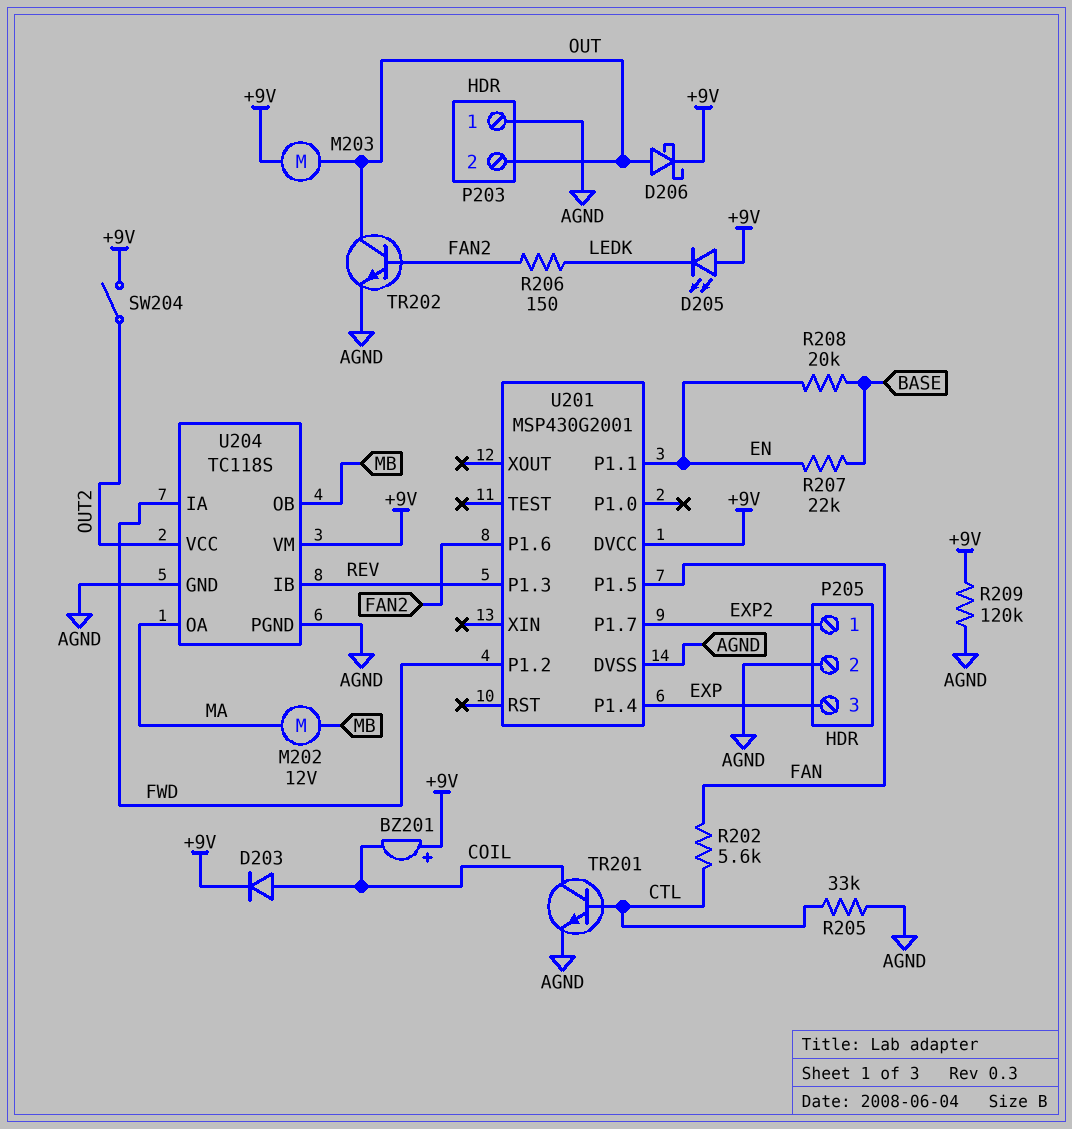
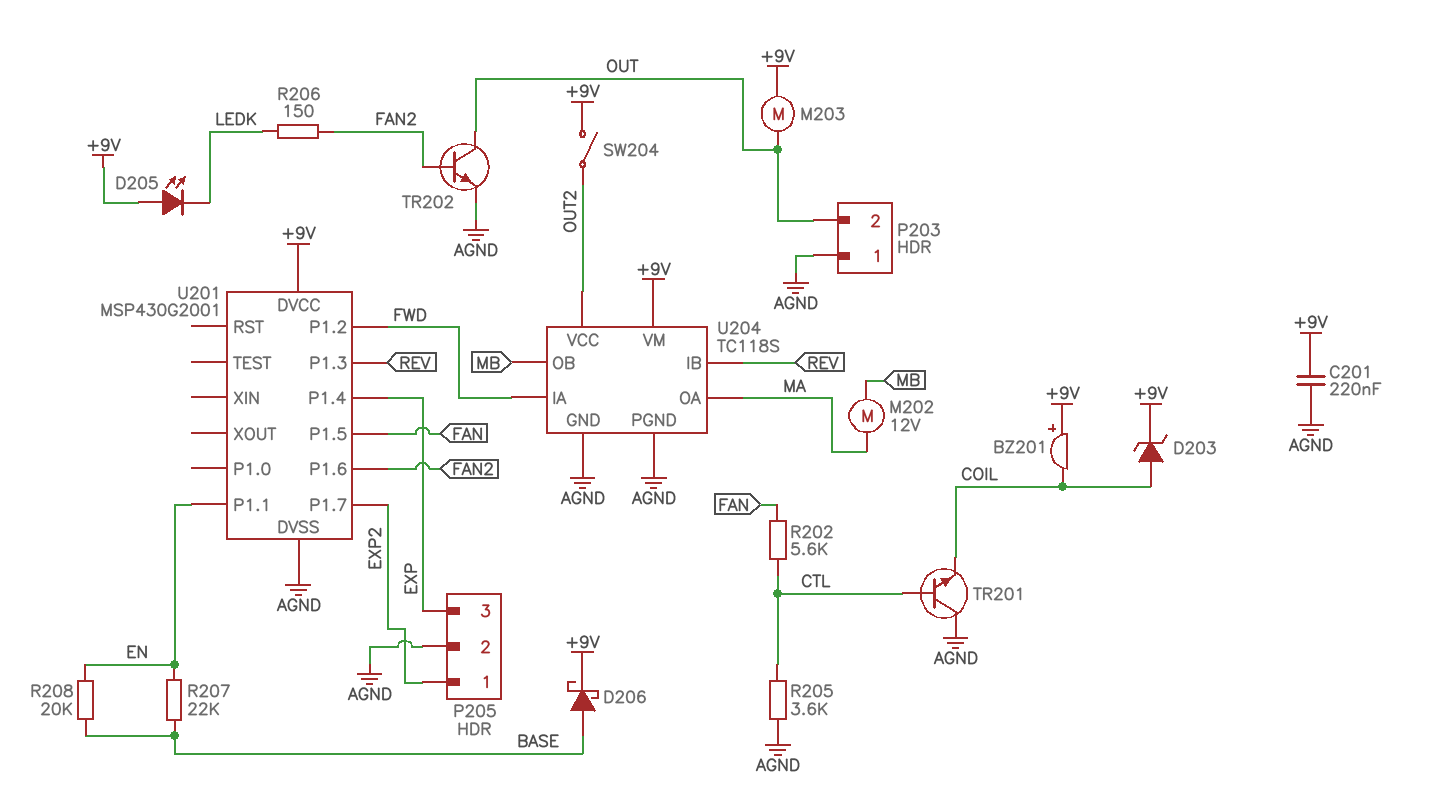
C201: none -> 220nF (+9V, AGND)
D203: diode (A COIL, K +9V) -> zener (A COIL, K +9V)
D206: schottky (A OUT, K +9V) -> schottky (A BASE, K +9V)
R205: 33k (AGND, CTL) -> 3.6k (AGND, CTL)
R209: 120k (+9V, AGND) -> none
TR201: NPN (B CTL, C COIL, E AGND) -> NPN (B CTL, C AGND, E COIL)

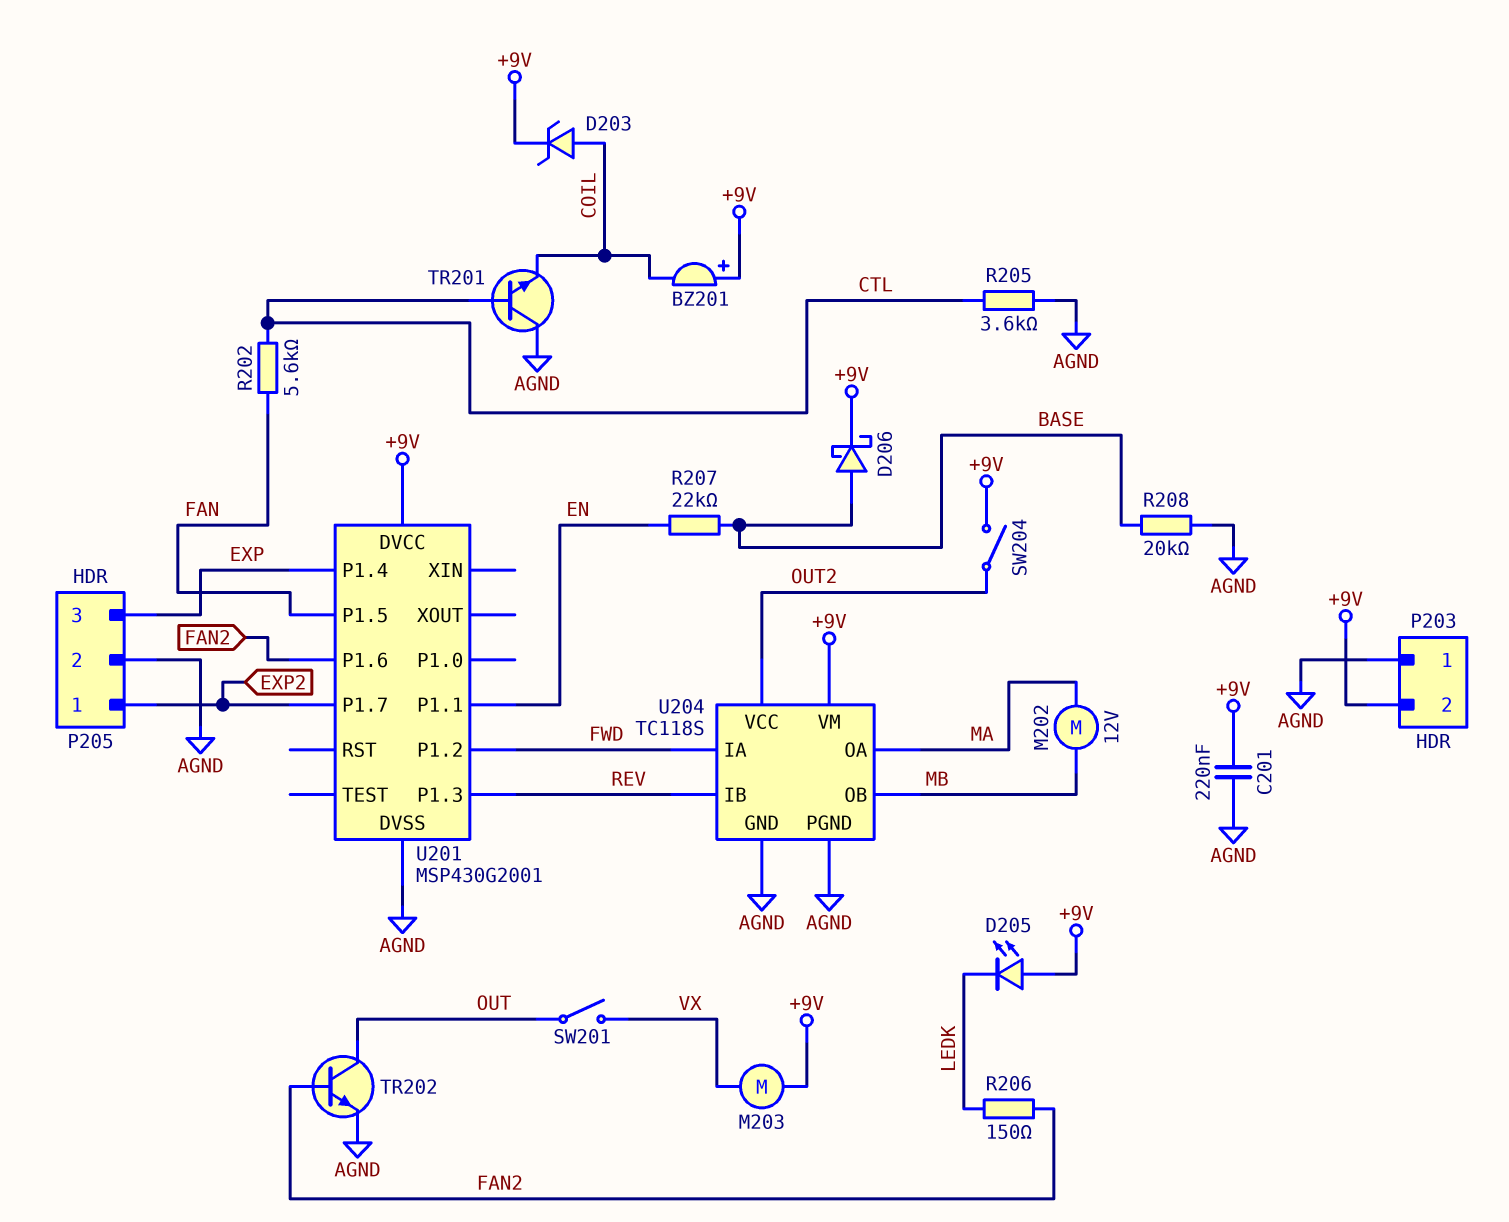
M203: motor (+9V, OUT) -> motor (+9V, VX)
P203 pin 2: OUT -> +9V
R208: 20k (BASE, EN) -> 20k (AGND, BASE)
SW201: none -> switch (OUT, VX)

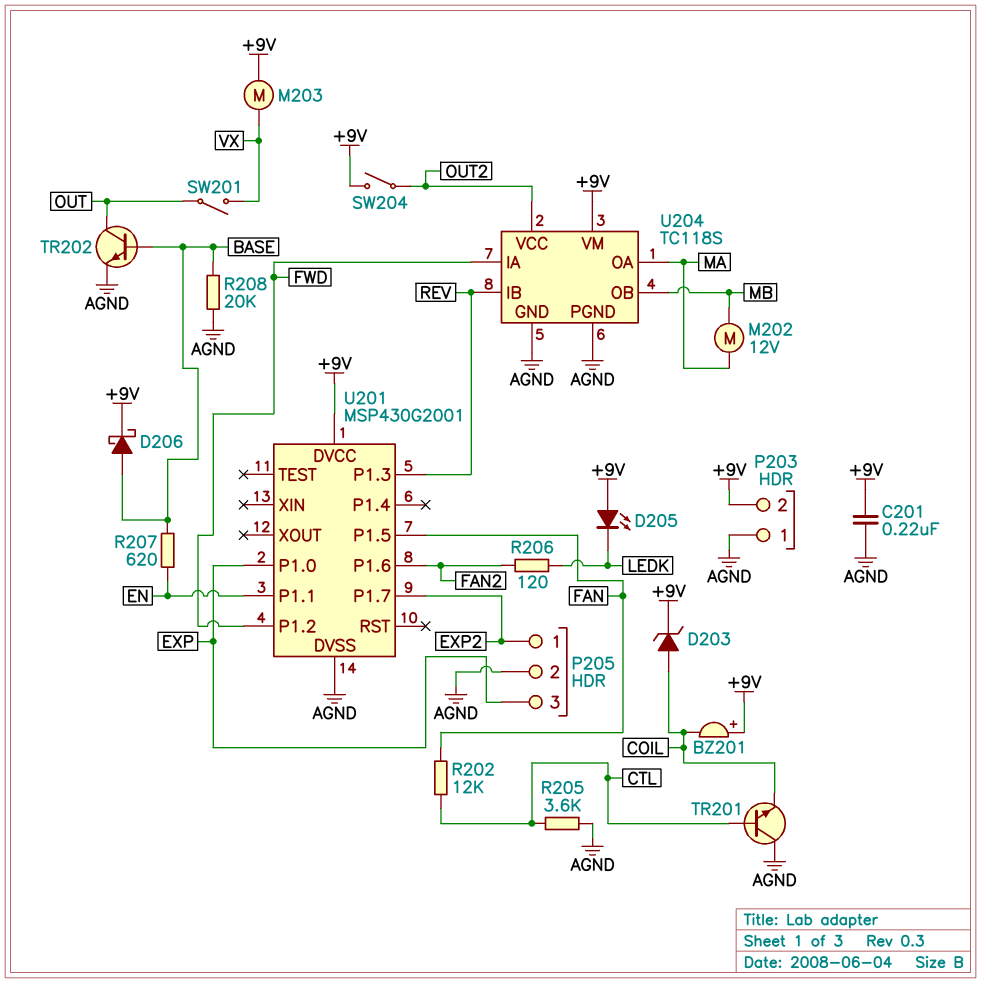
R202: 5.6k (CTL, FAN) -> 12k (CTL, FAN)
R206: 150 (FAN2, LEDK) -> 120 (FAN2, LEDK)
R207: 22k (BASE, EN) -> 620 (BASE, EN)
TR202: NPN (B FAN2, C OUT, E AGND) -> NPN (B BASE, C OUT, E AGND)
U201 pin P1.0: none -> EXP
U201 pin P1.4: EXP -> none

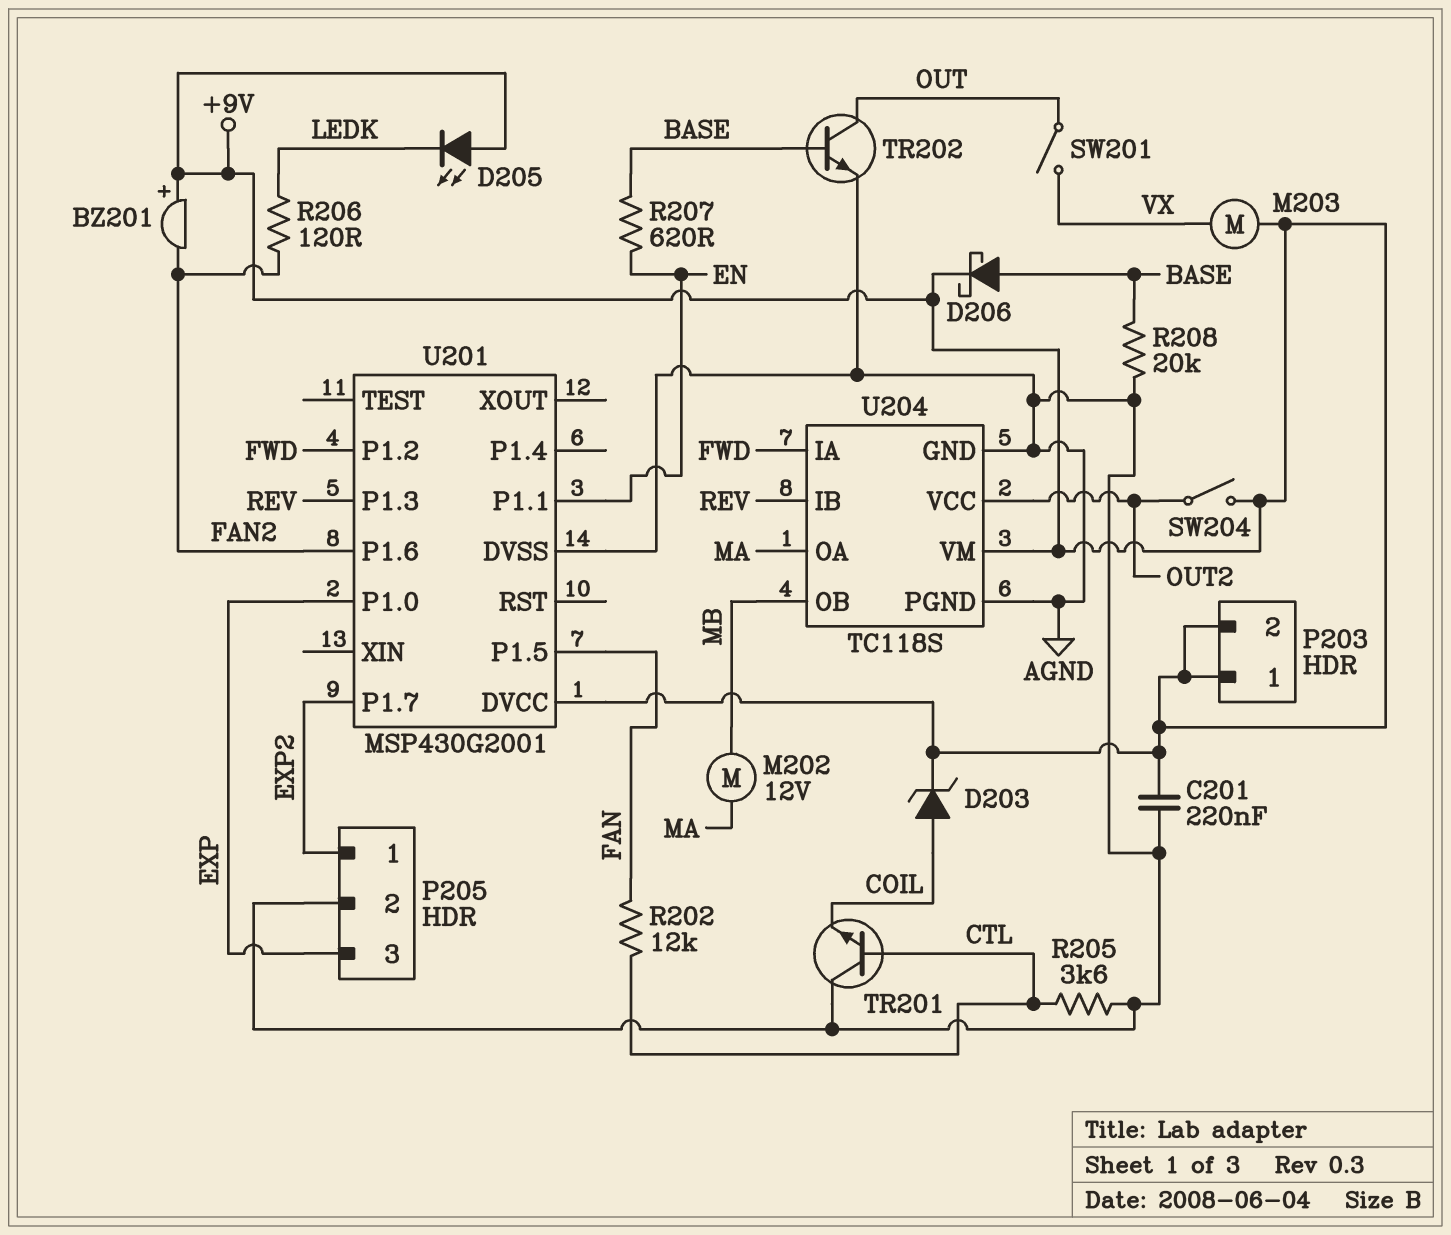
BZ201: buzzer (plus +9V, minus COIL) -> buzzer (plus +9V, minus FAN2)
P203 pin 1: AGND -> +9V

